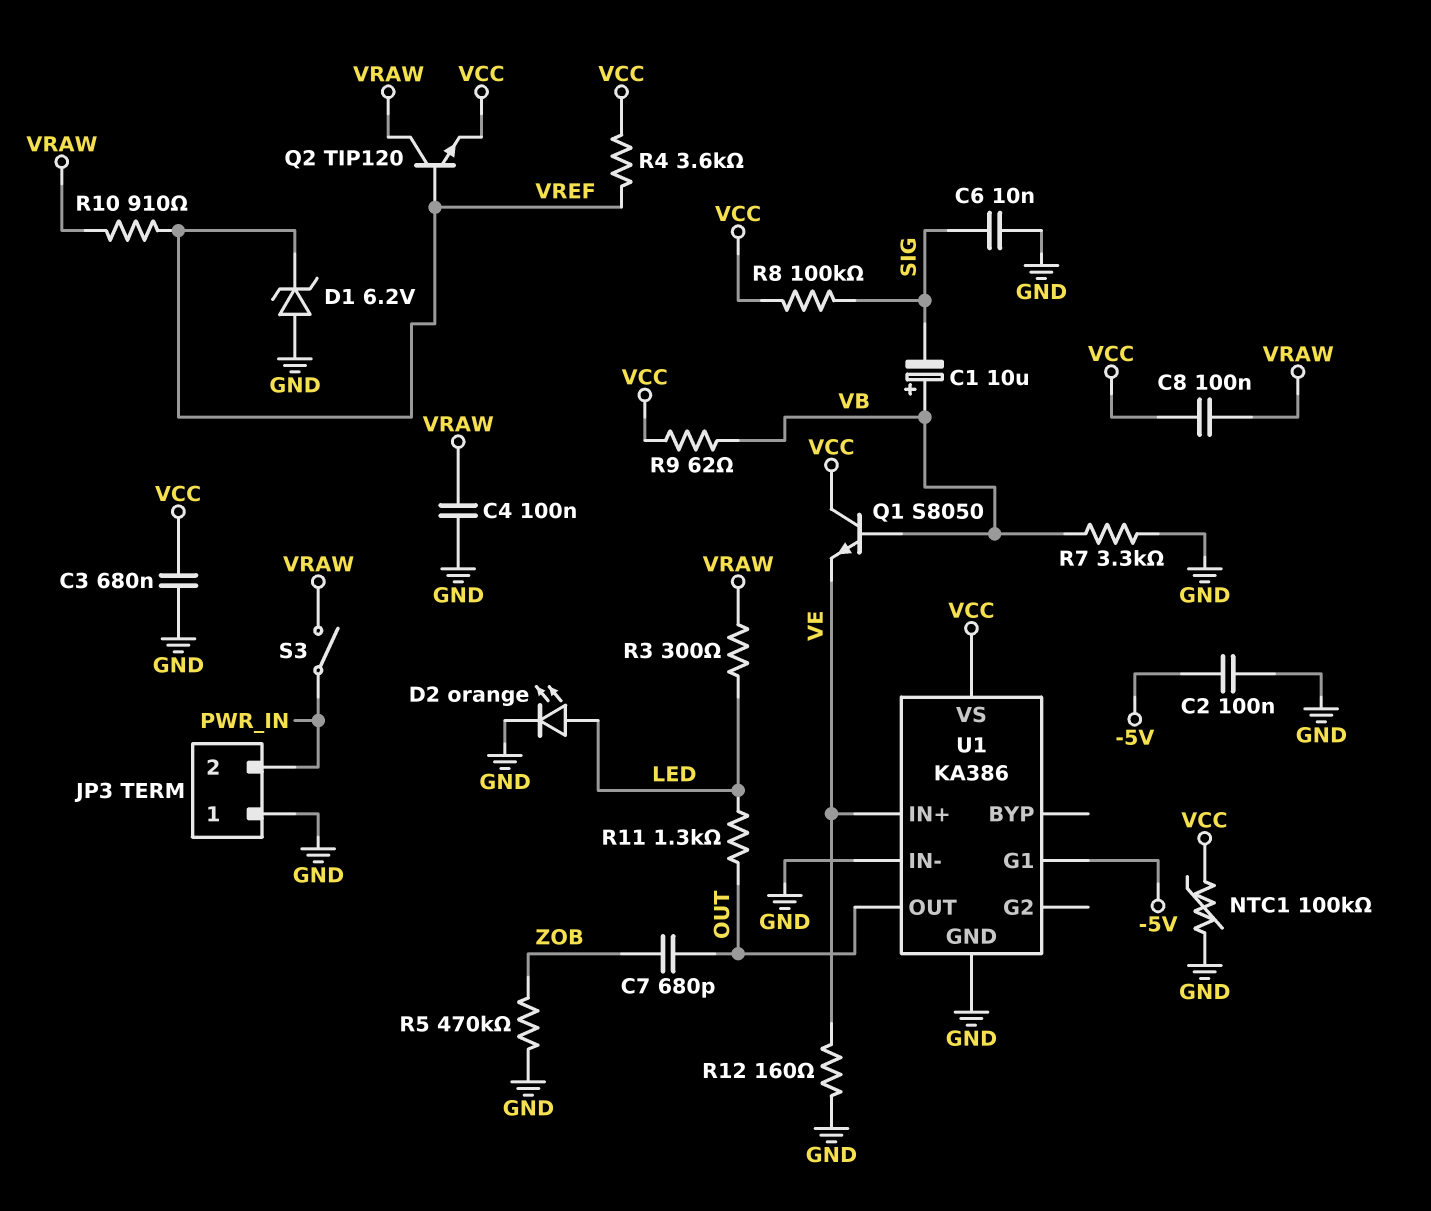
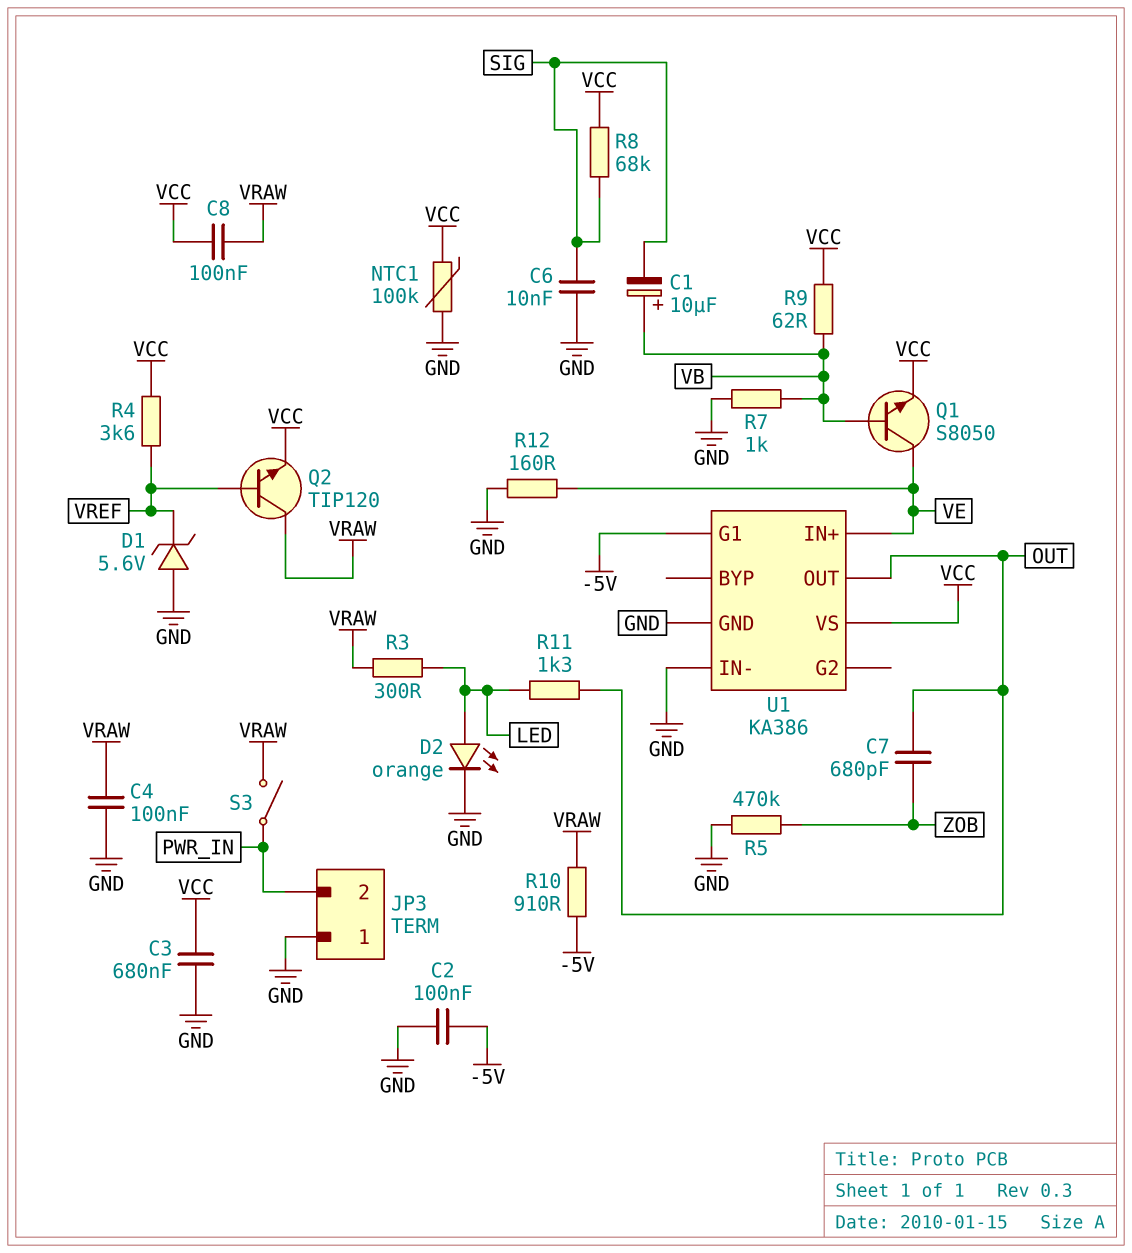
D1: zener 6.2V (A GND, K VREF) -> zener 5.6V (A GND, K VREF)
Q1: NPN S8050 (B VB, C VCC, E VE) -> NPN S8050 (B VB, C VE, E VCC)
R7: 3.3k (GND, VB) -> 1k (GND, VB)
R8: 100k (SIG, VCC) -> 68k (SIG, VCC)
R10: 910 (VRAW, VREF) -> 910 (-5V, VRAW)

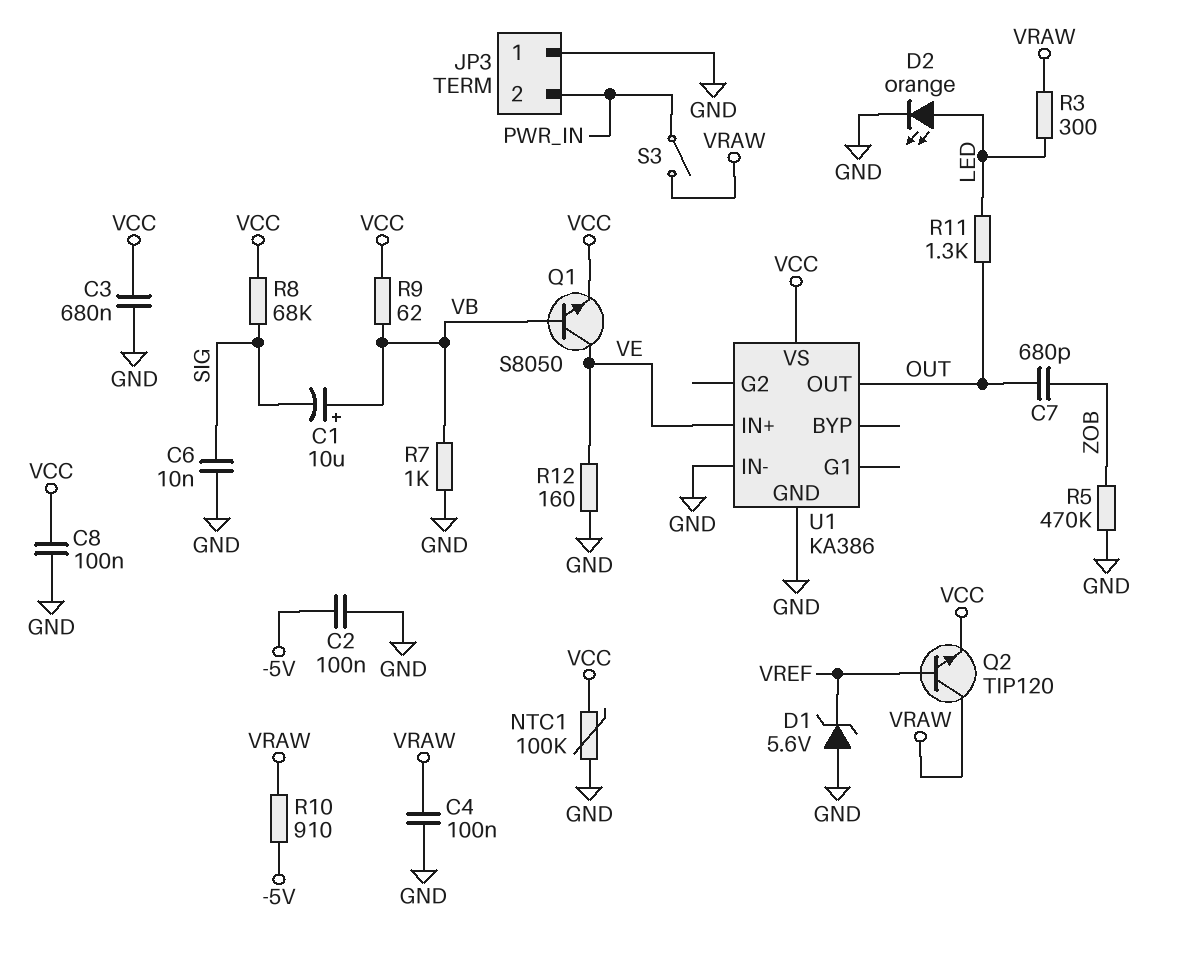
C8: 100nF (VCC, VRAW) -> 100nF (GND, VCC)
R4: 3.6k (VCC, VREF) -> none
U1 pin G1: -5V -> none

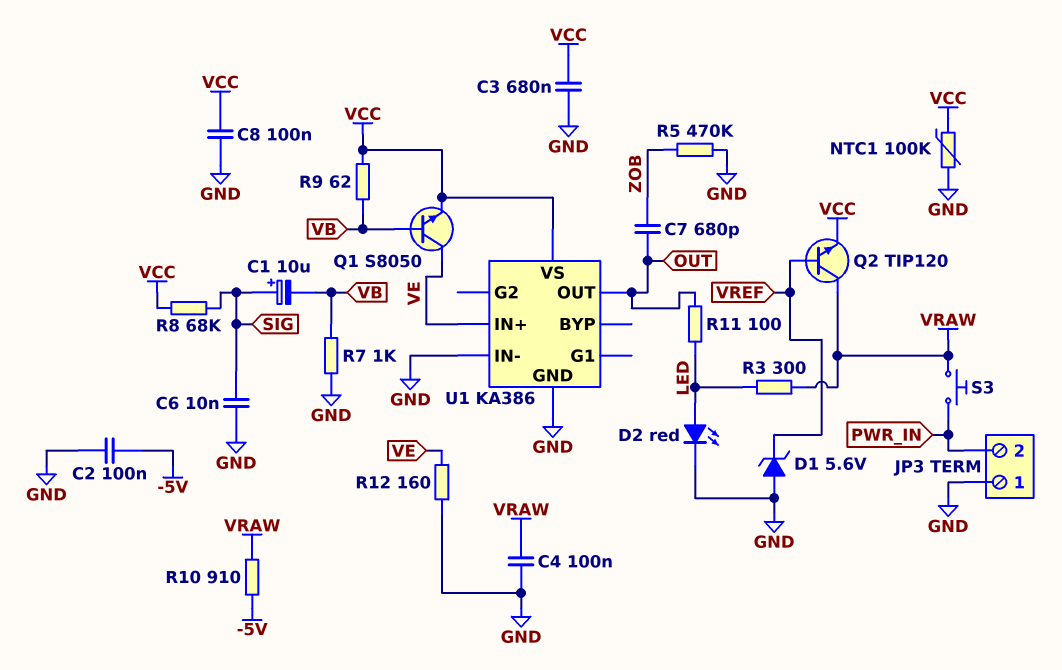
C1: 10uF (plus VB, minus SIG) -> 10uF (plus SIG, minus VB)
D2: LED orange (A LED, K GND) -> LED red (A LED, K GND)
R11: 1.3k (LED, OUT) -> 100 (LED, OUT)
S3: switch (PWR_IN, VRAW) -> button (PWR_IN, VRAW)

